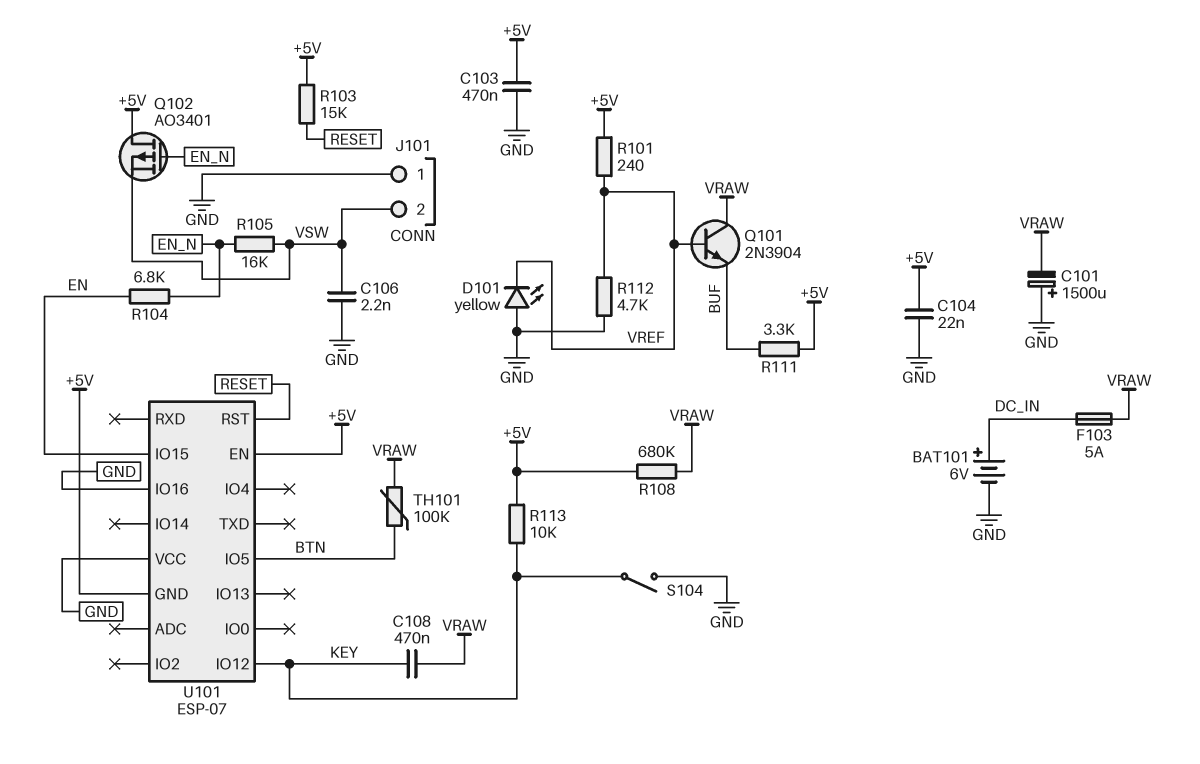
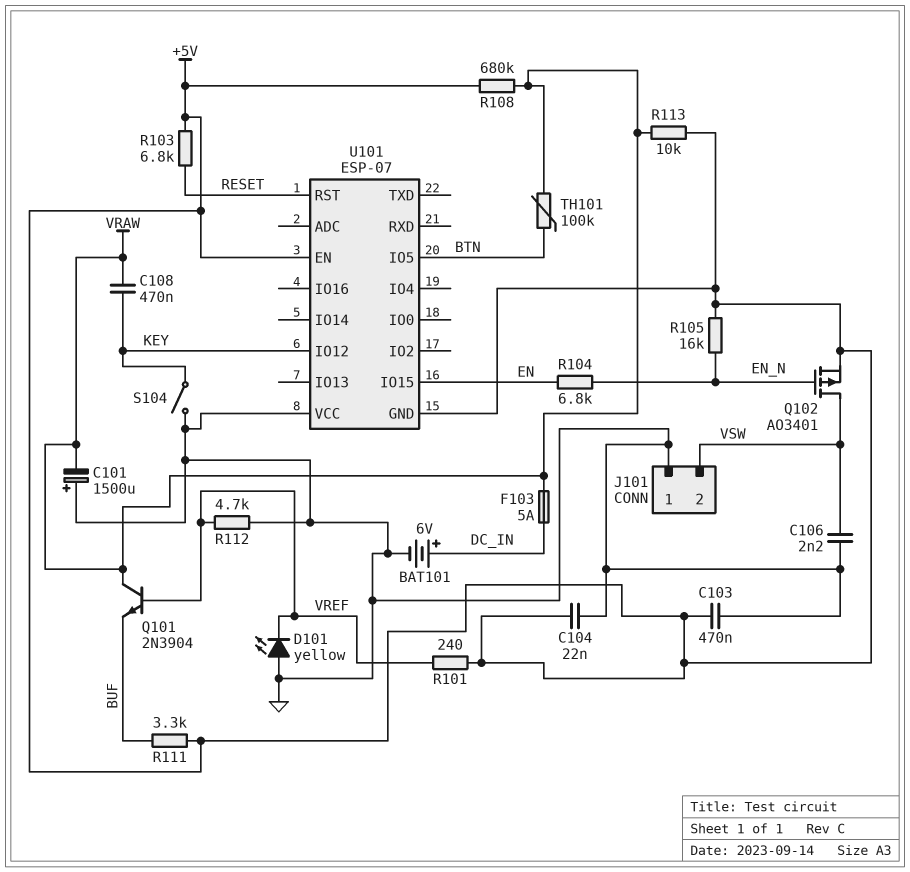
Q102: PMOS AO3401 (G EN_N, D +5V, S VSW) -> PMOS AO3401 (G EN_N, D VSW, S +5V)
R103: 15k (+5V, RESET) -> 6.8k (+5V, RESET)
R105: 16k (EN_N, VSW) -> 16k (+5V, EN_N)
R113: 10k (+5V, KEY) -> 10k (+5V, VRAW)
U101 pin IO16: GND -> none

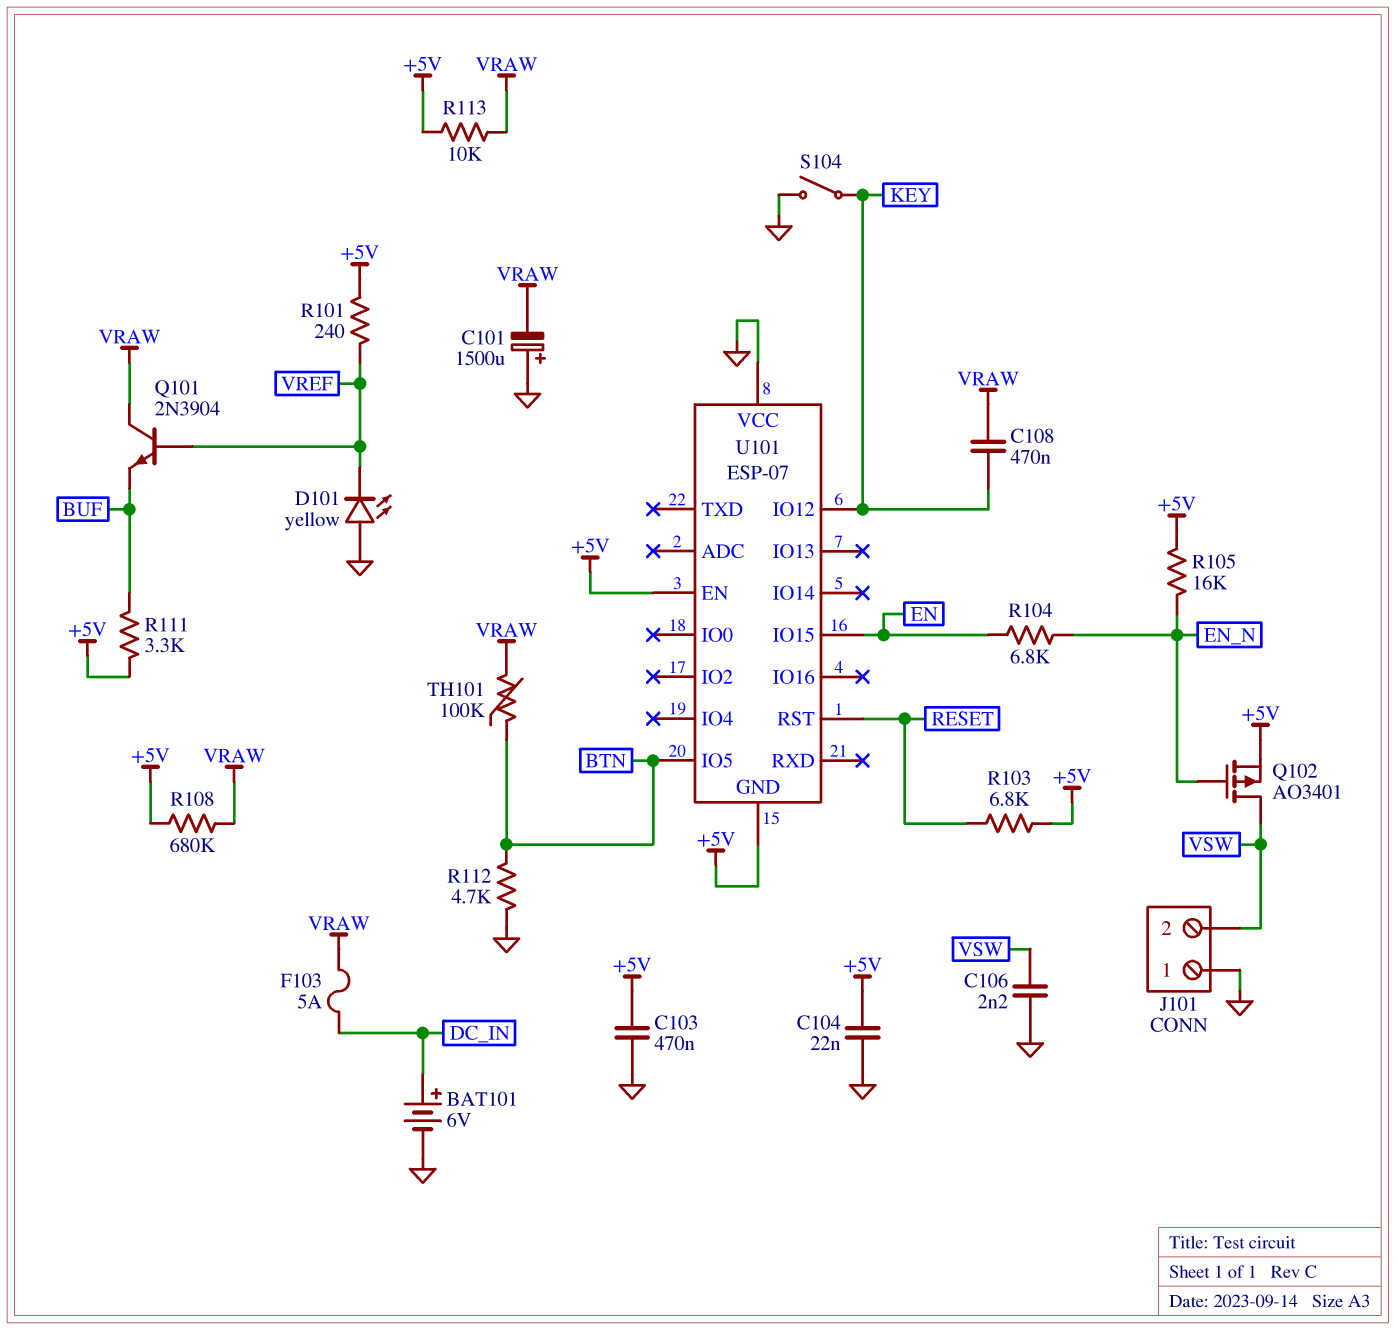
R112: 4.7k (GND, VREF) -> 4.7k (BTN, GND)

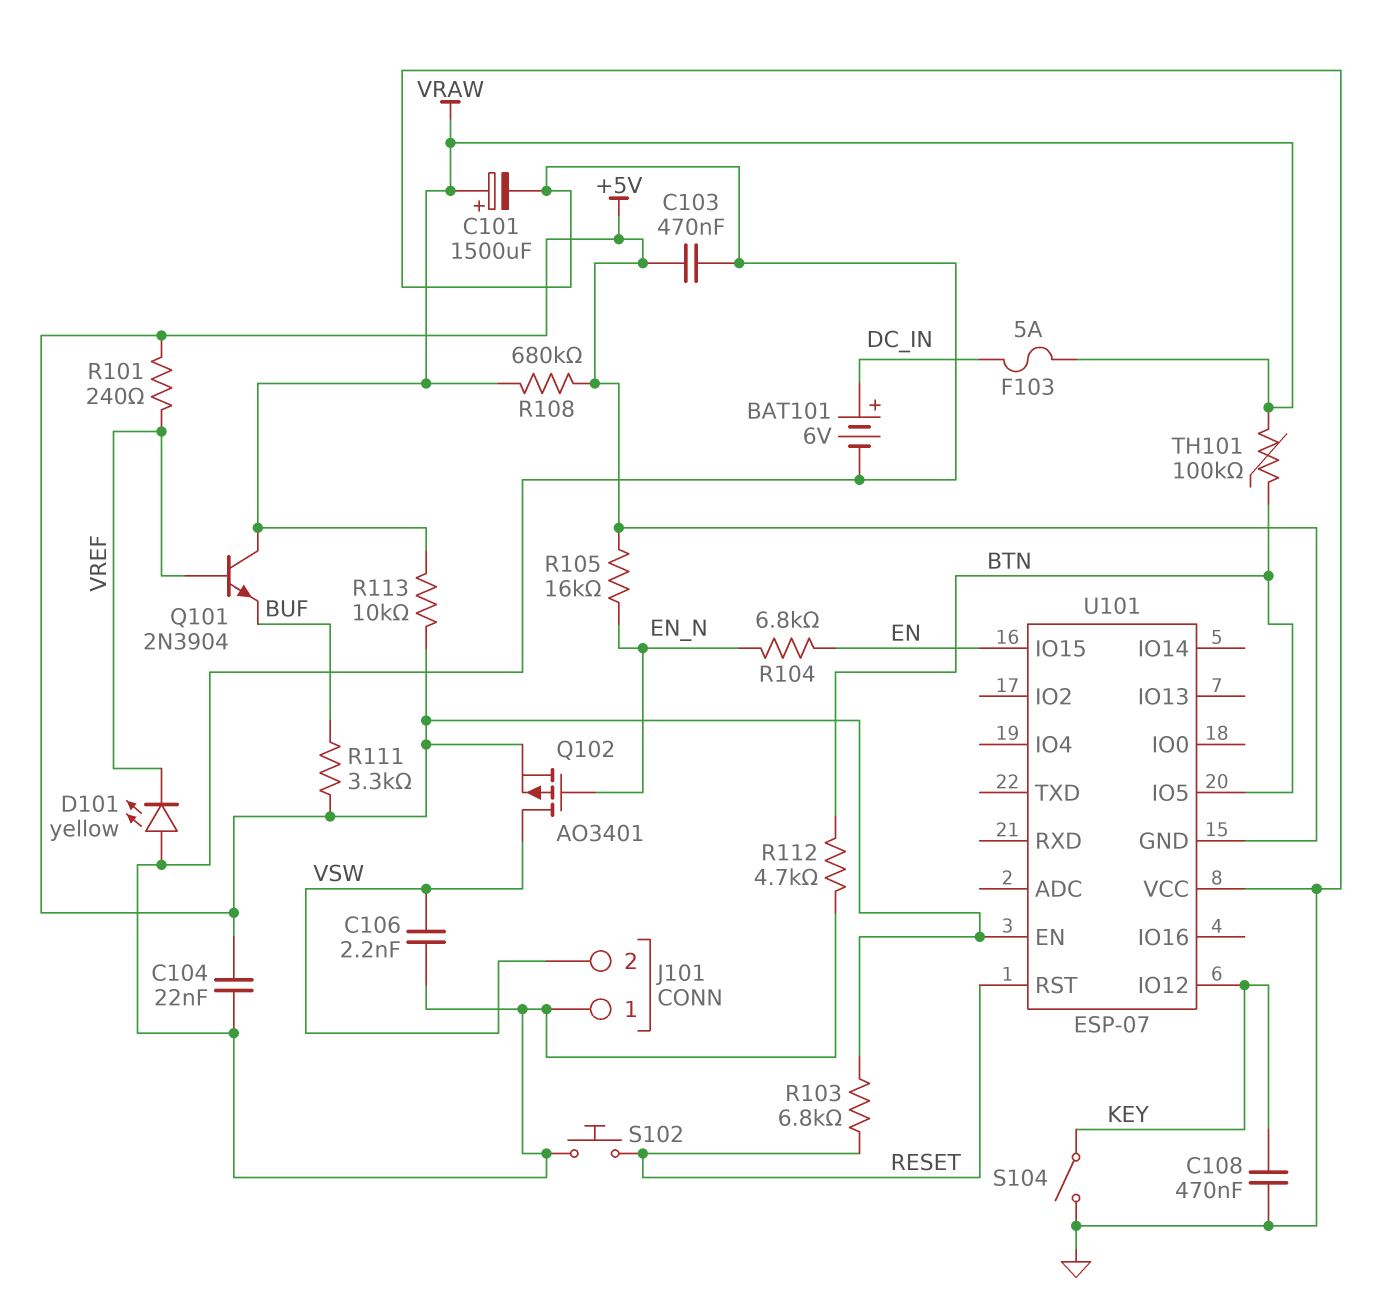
C101: 1500uF (plus GND, minus VRAW) -> 1500uF (plus VRAW, minus GND)
C108: 470nF (KEY, VRAW) -> 470nF (GND, KEY)
S102: none -> button (GND, RESET)

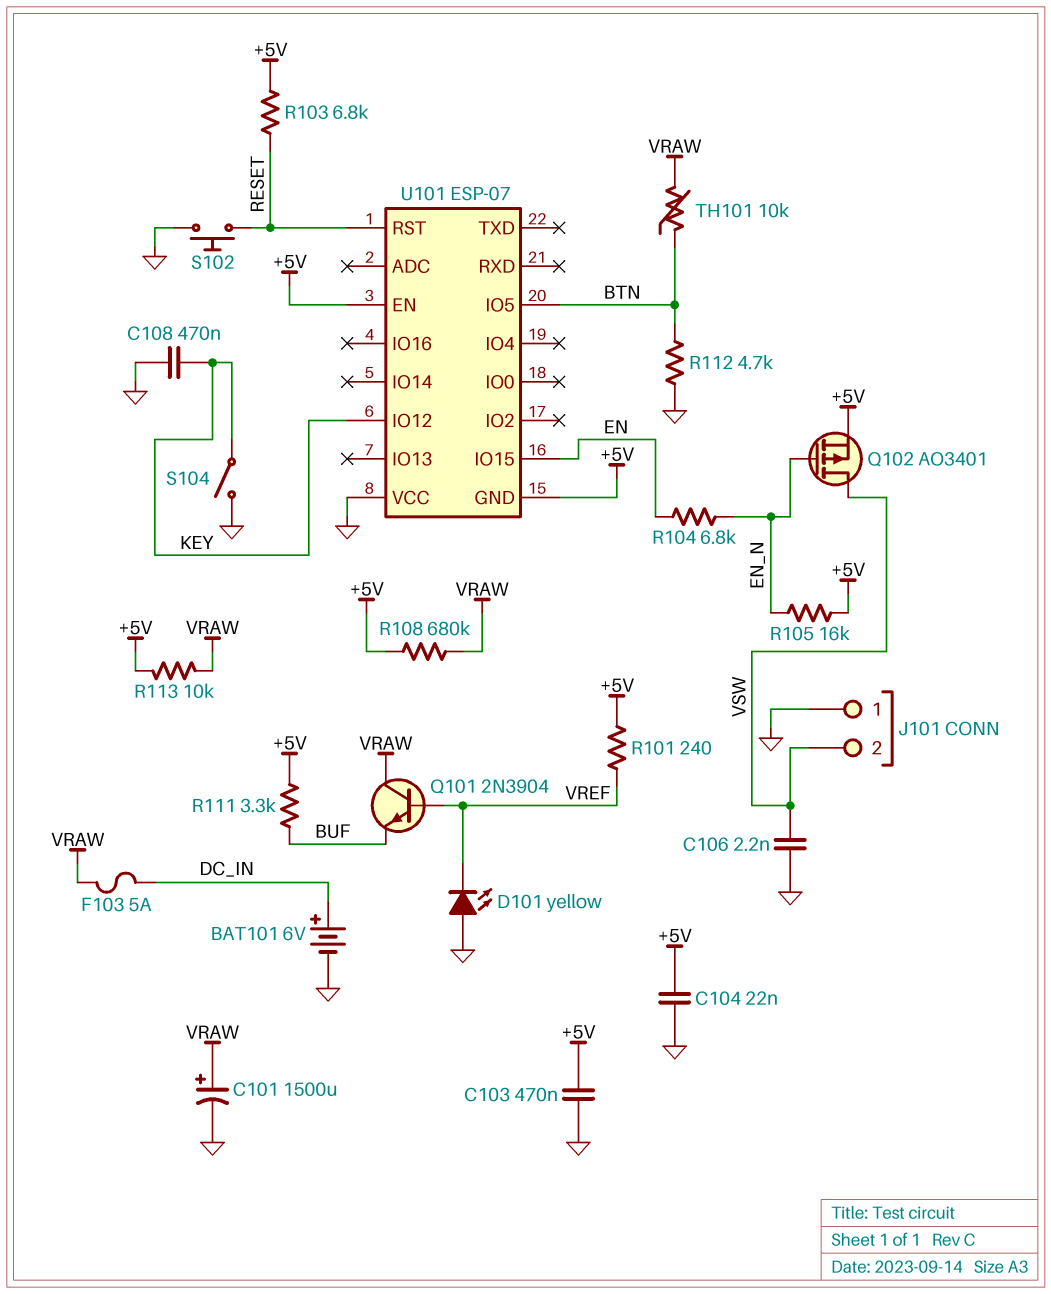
TH101: 100k (BTN, VRAW) -> 10k (BTN, VRAW)

